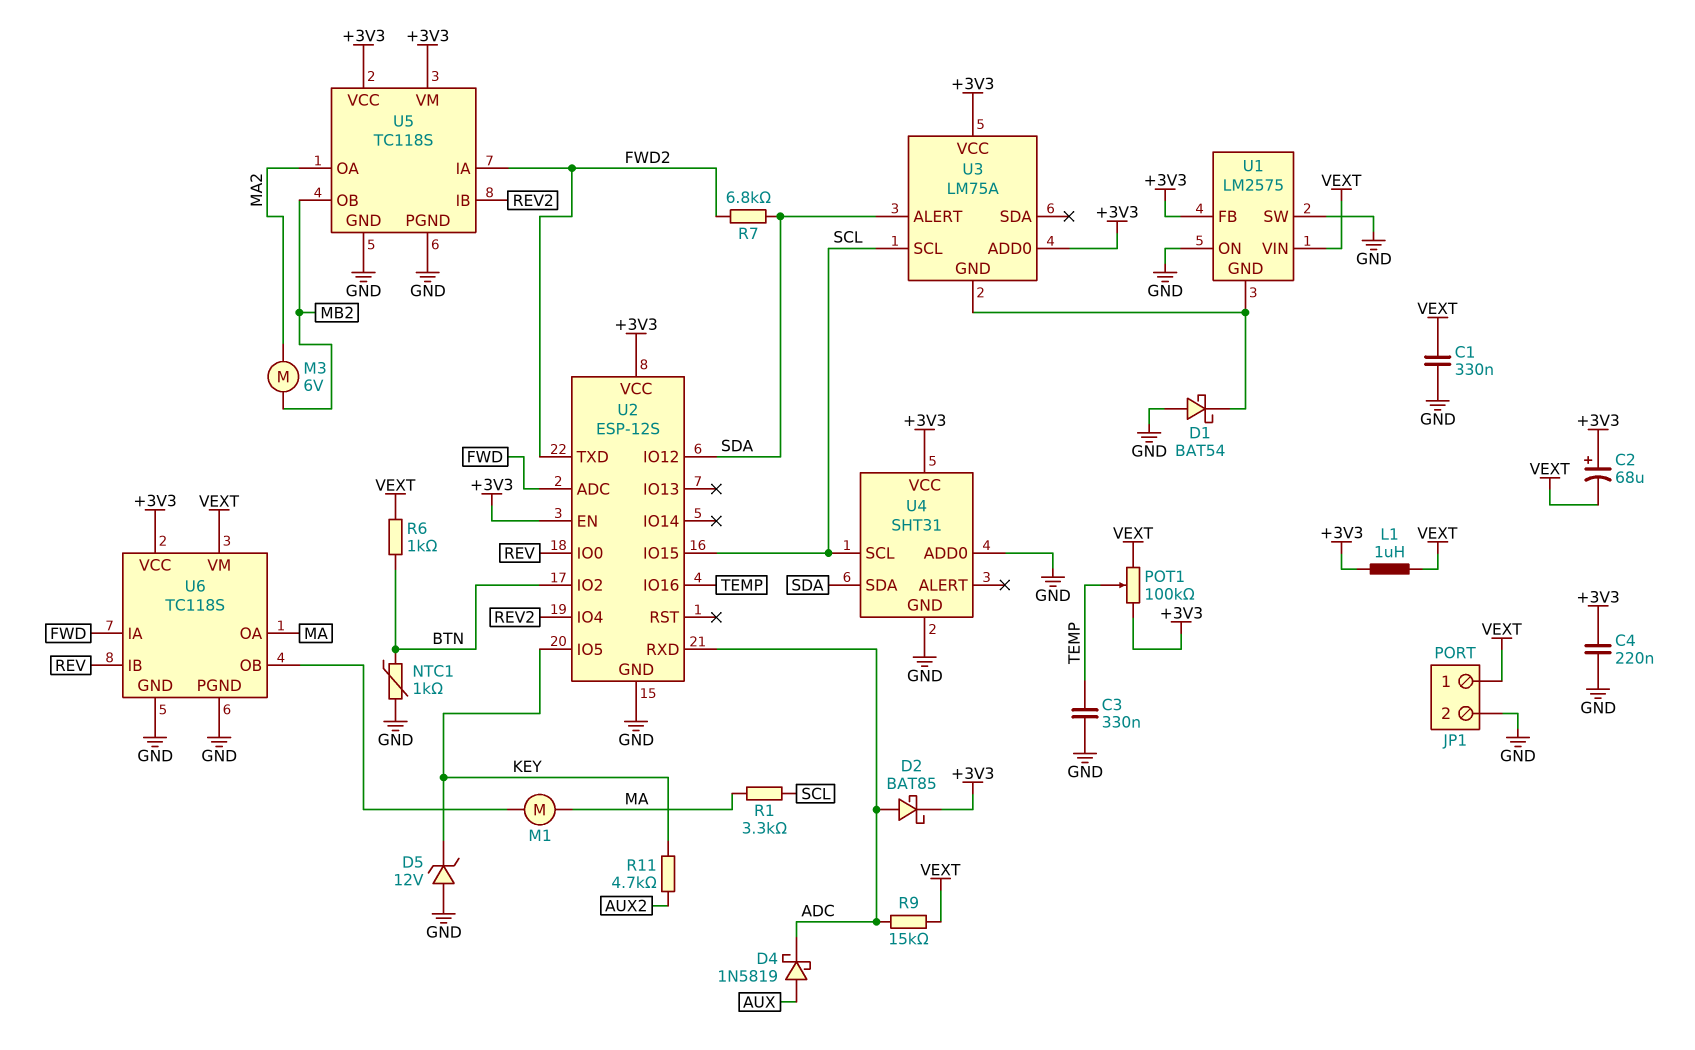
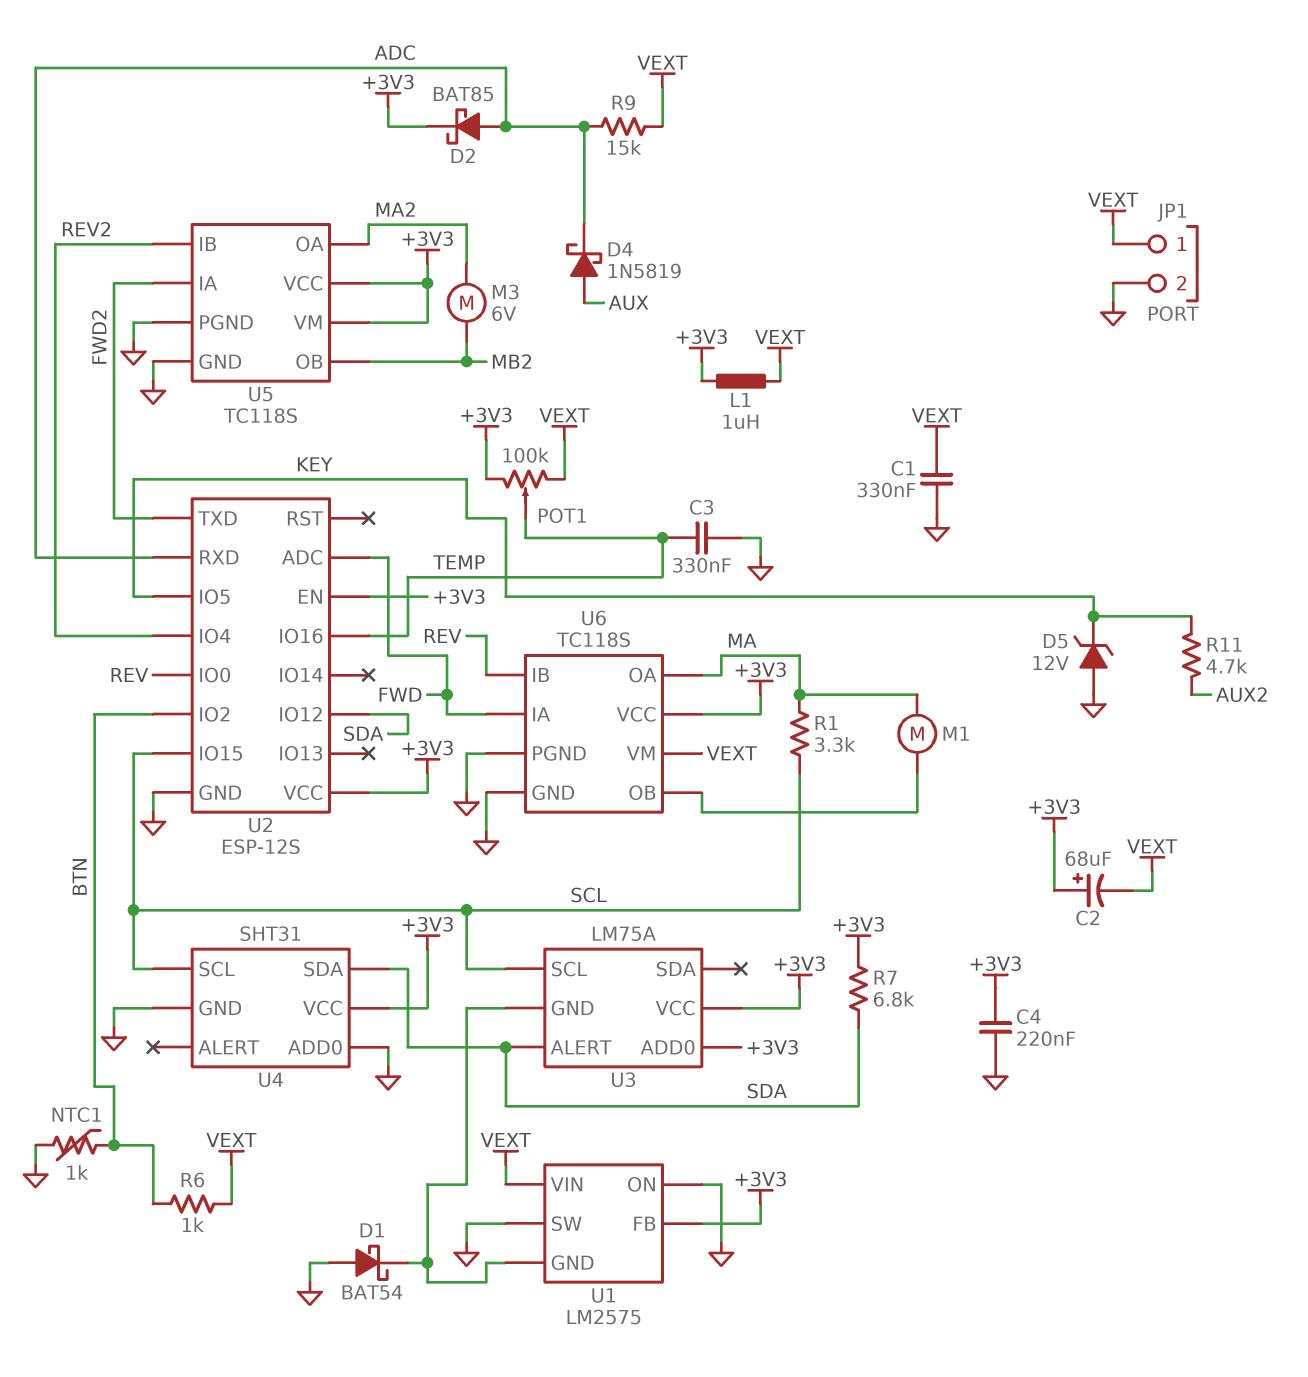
R7: 6.8k (FWD2, SDA) -> 6.8k (+3V3, SDA)

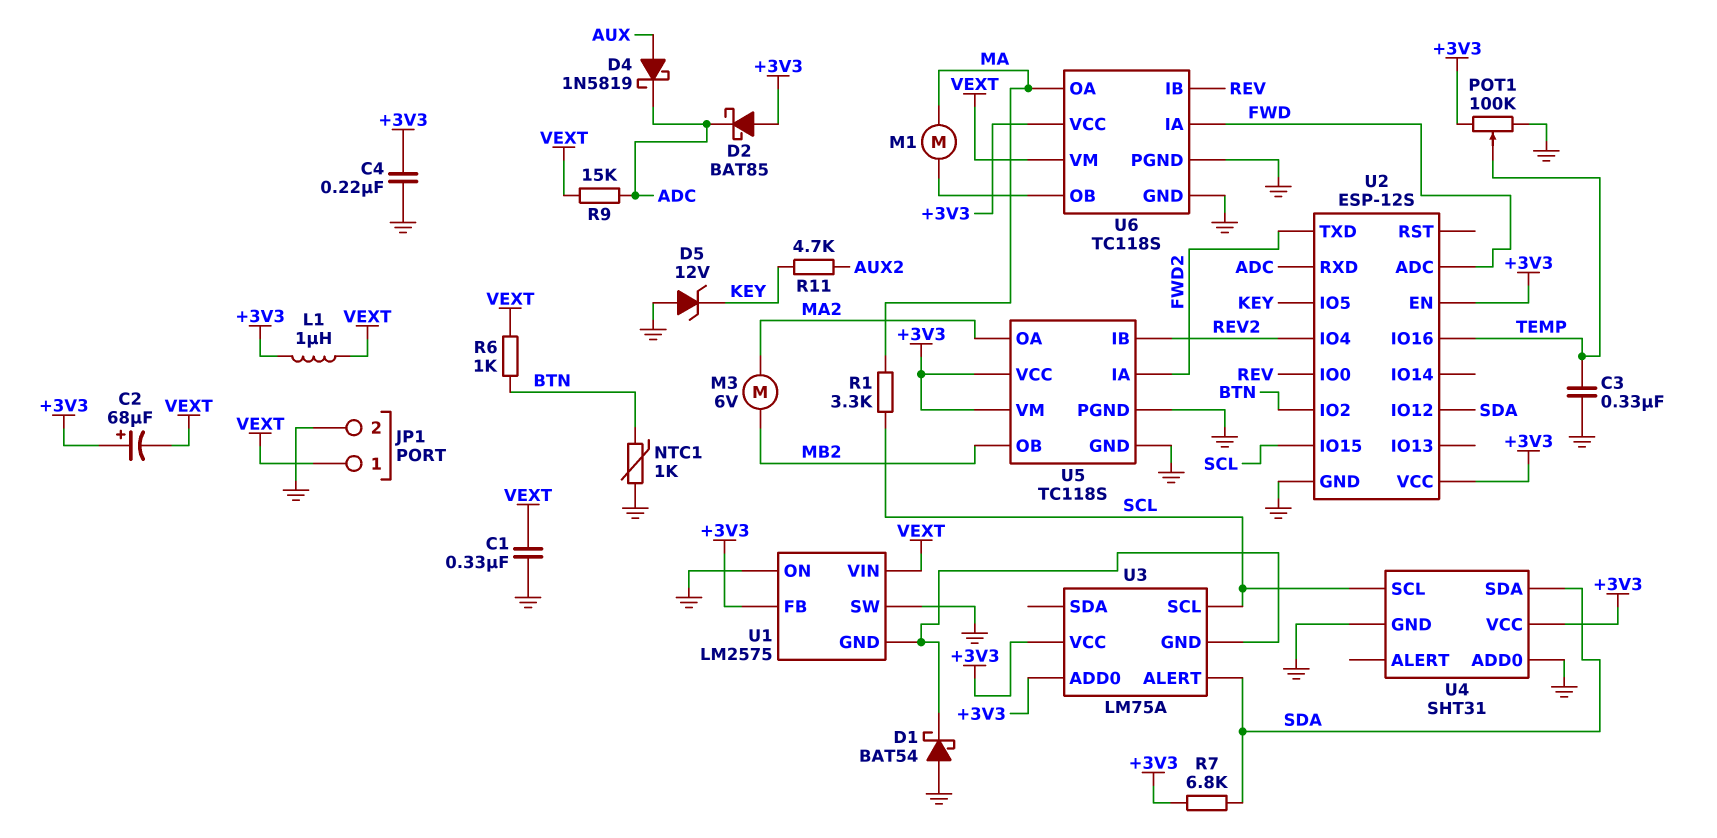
D2: schottky BAT85 (A ADC, K +3V3) -> schottky BAT85 (A +3V3, K ADC)
POT1: 100k (+3V3, VEXT, wiper TEMP) -> 100k (+3V3, GND, wiper TEMP)

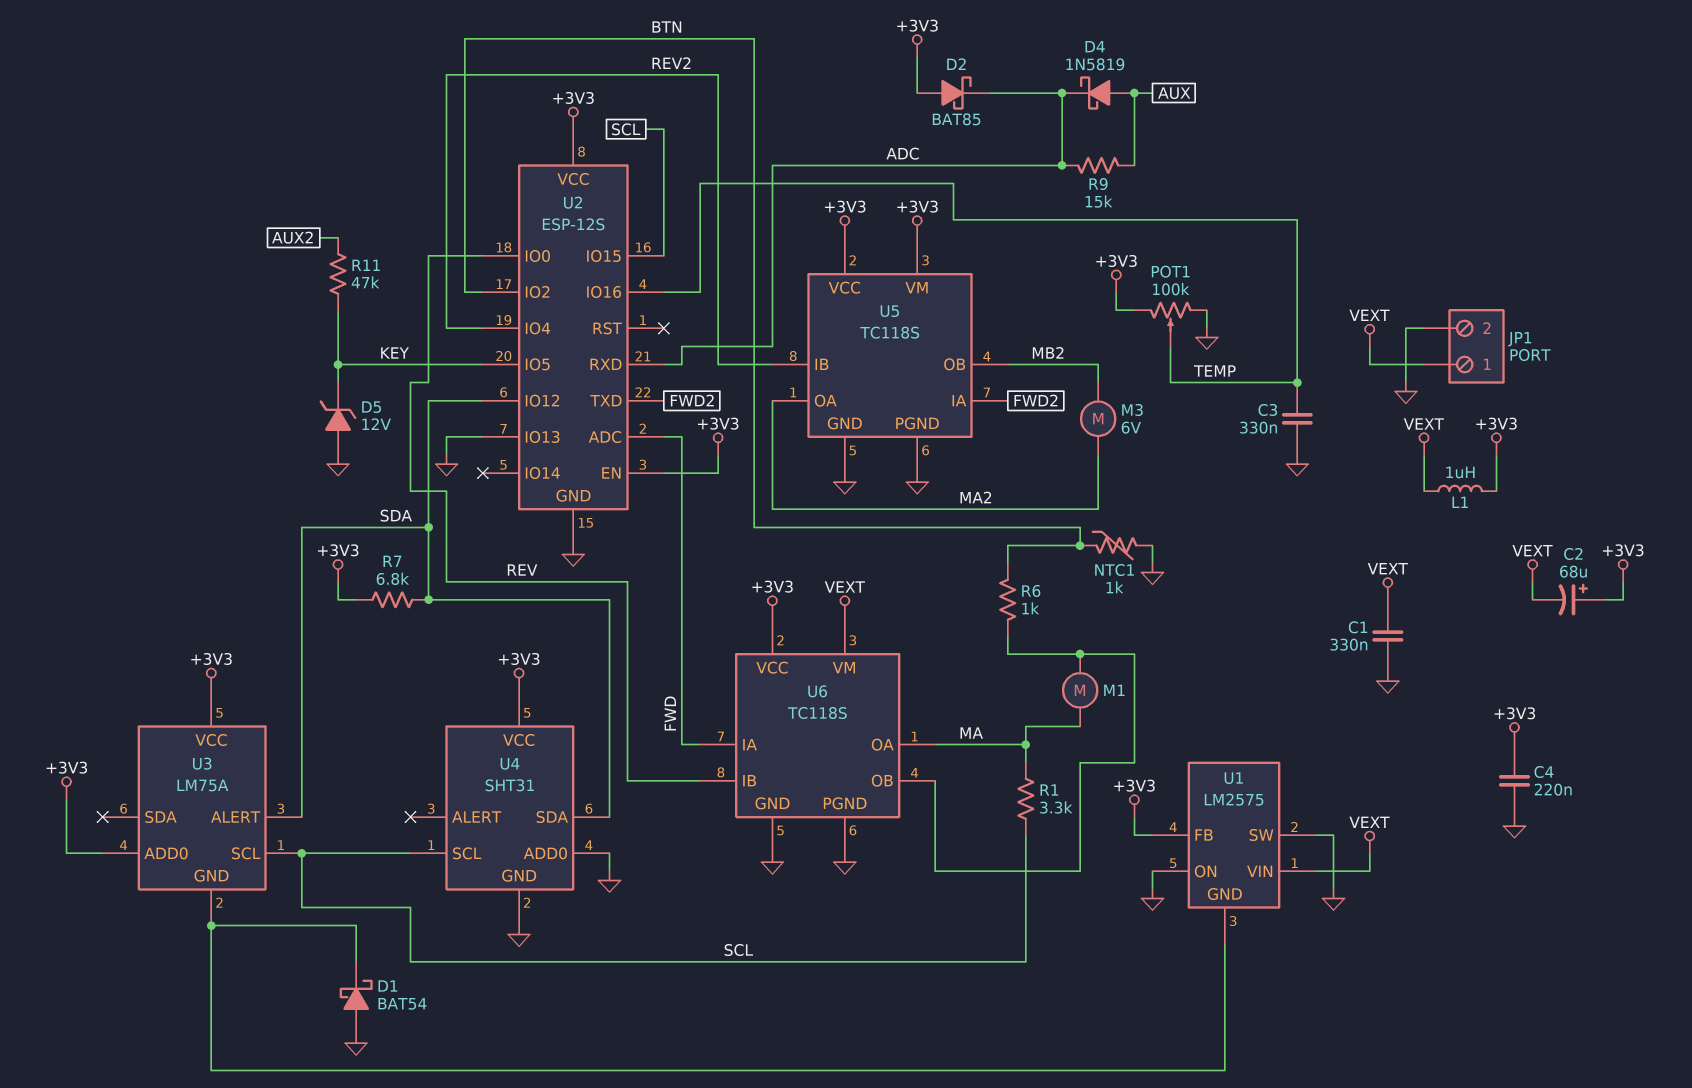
R6: 1k (BTN, VEXT) -> 1k (BTN, U6/OB)
R9: 15k (ADC, VEXT) -> 15k (ADC, AUX)
R11: 4.7k (AUX2, KEY) -> 47k (AUX2, KEY)
U2 pin IO13: none -> GND

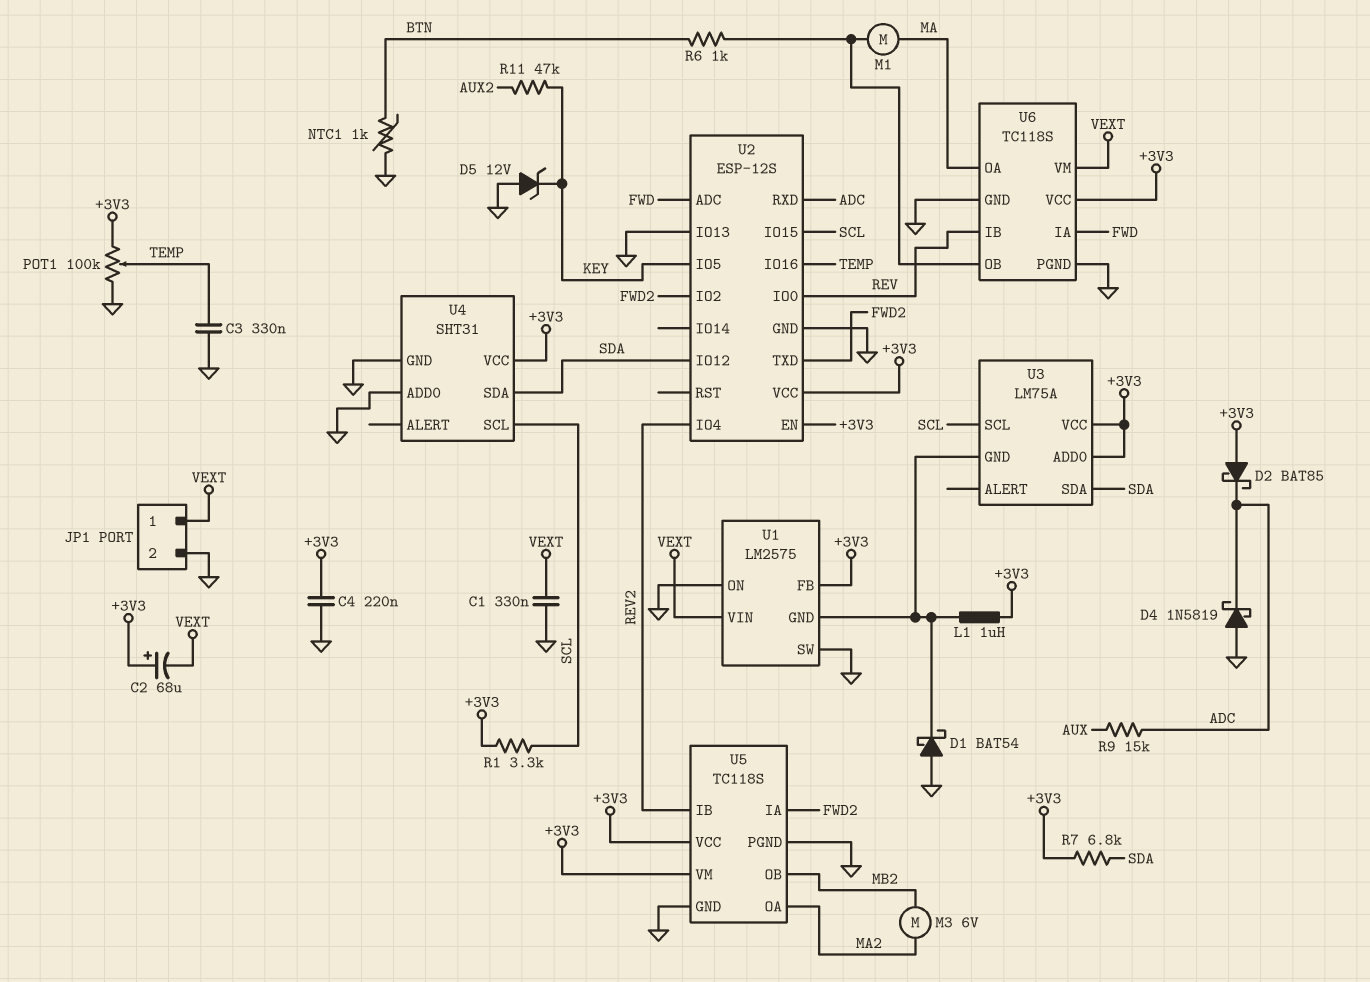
D4: schottky 1N5819 (A AUX, K ADC) -> schottky 1N5819 (A GND, K ADC)
L1: 1uH (+3V3, VEXT) -> 1uH (+3V3, U1/GND)
R1: 3.3k (MA, SCL) -> 3.3k (+3V3, SCL)
U2 pin IO2: BTN -> FWD2
U3 pin ALERT: SDA -> none
U3 pin SDA: none -> SDA

